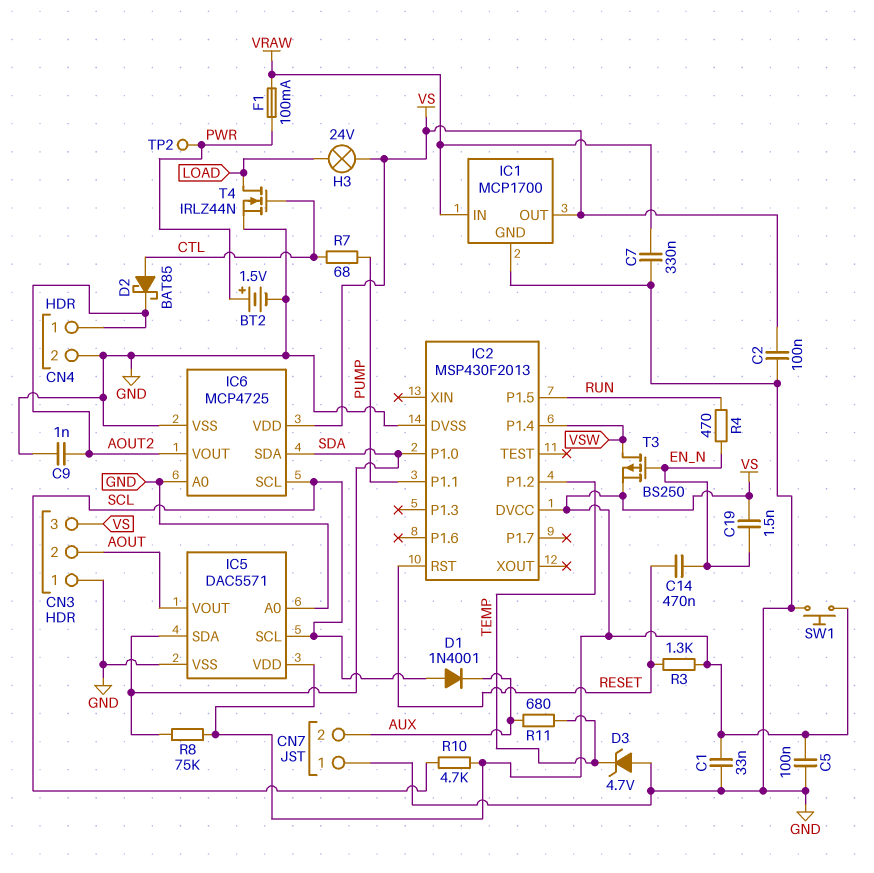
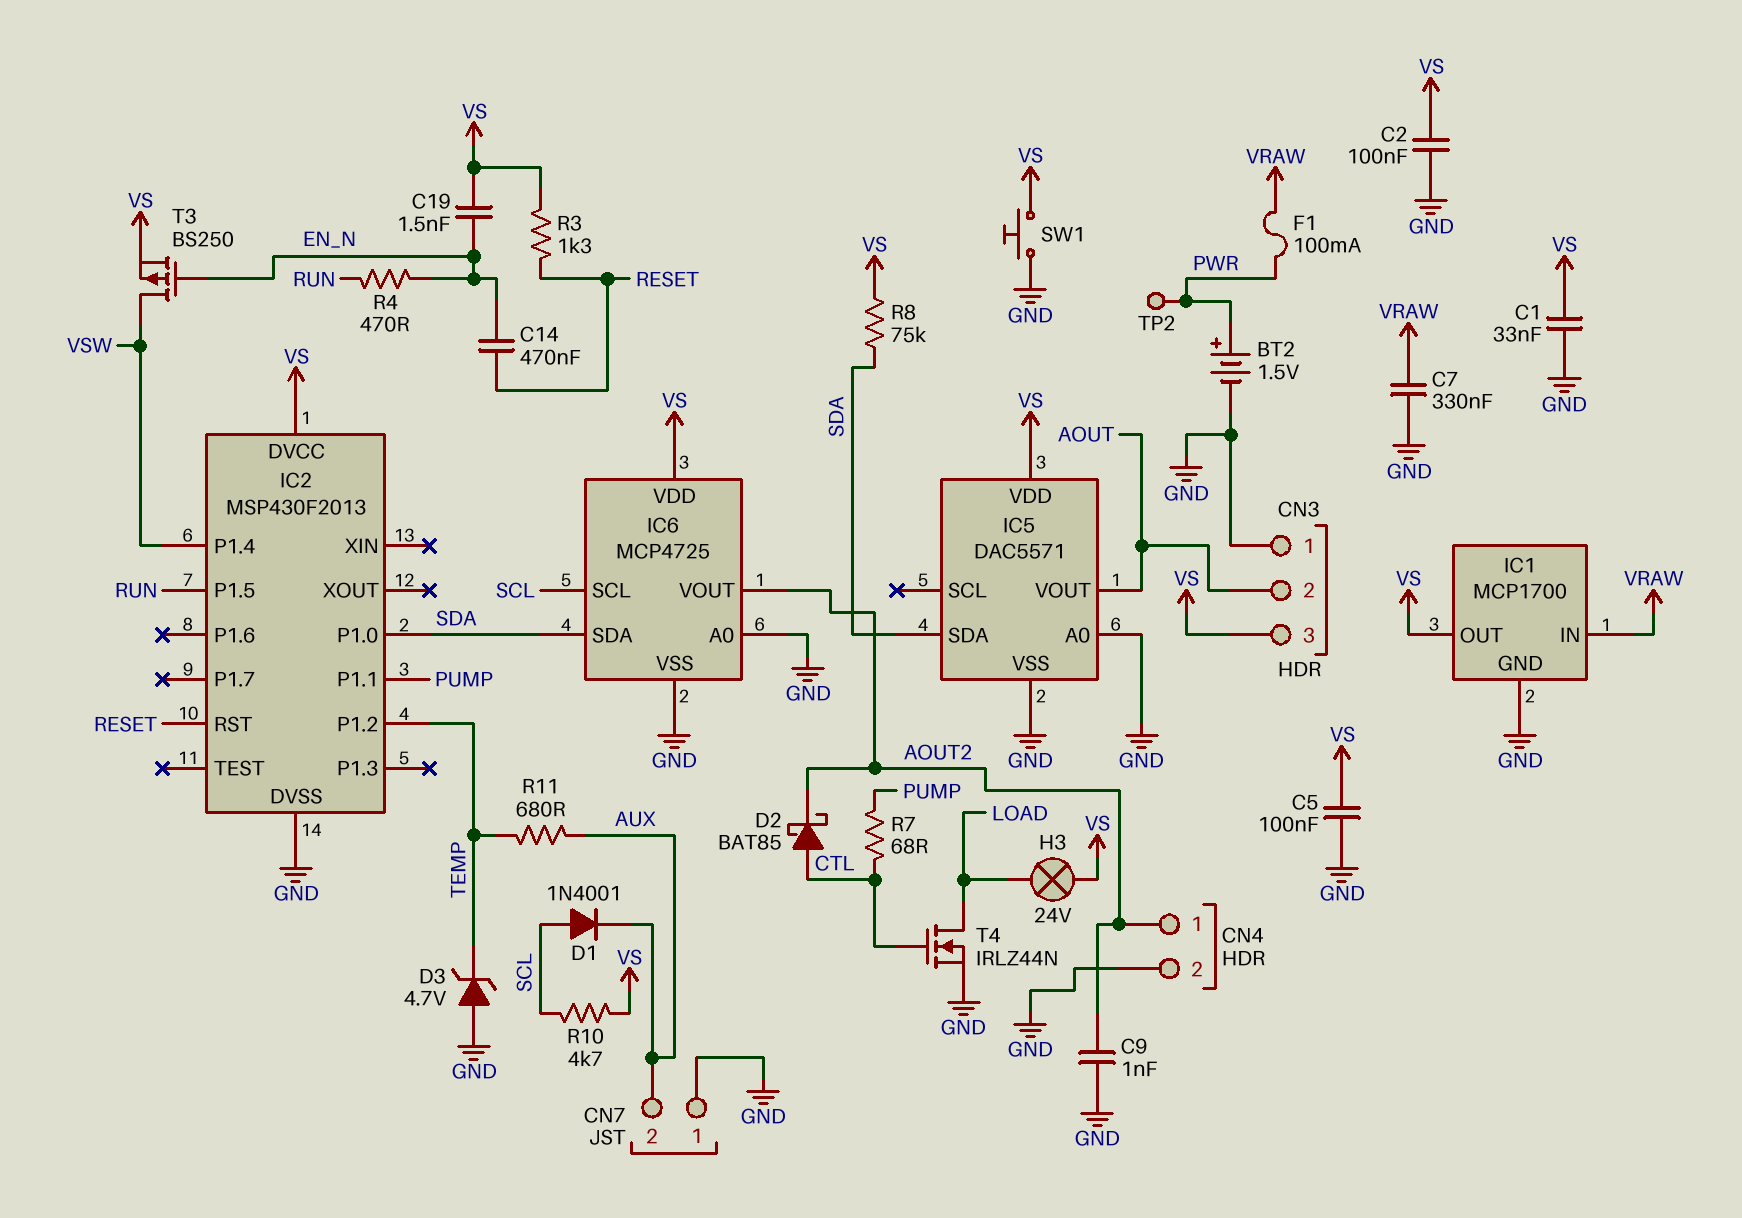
IC5 pin SCL: SCL -> none

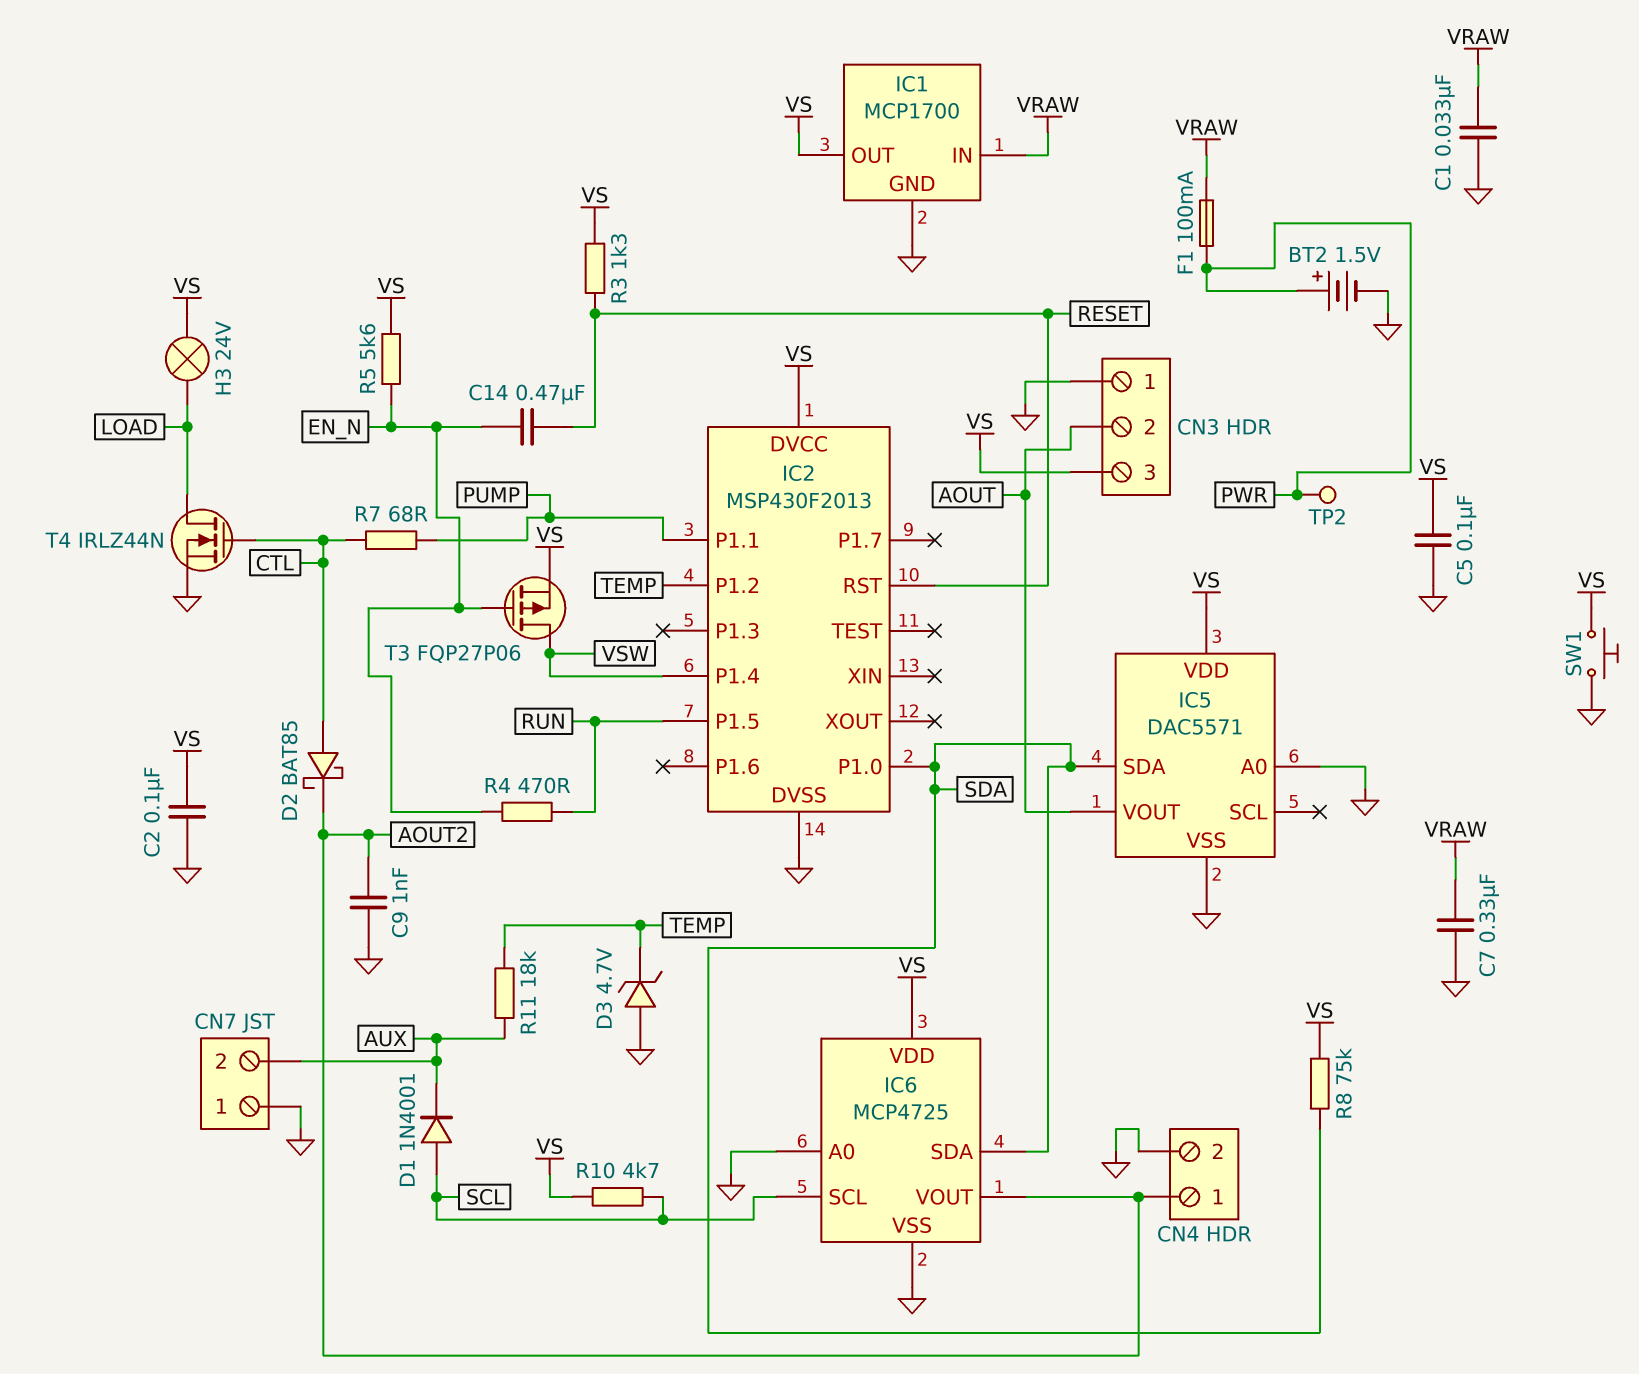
C1: 33nF (GND, VS) -> 33nF (GND, VRAW)
C19: 1.5nF (EN_N, VS) -> none
R5: none -> 5.6k (EN_N, VS)
R11: 680 (AUX, TEMP) -> 18k (AUX, TEMP)
T3: PMOS BS250 (G EN_N, D VSW, S VS) -> PMOS FQP27P06 (G EN_N, D VSW, S VS)

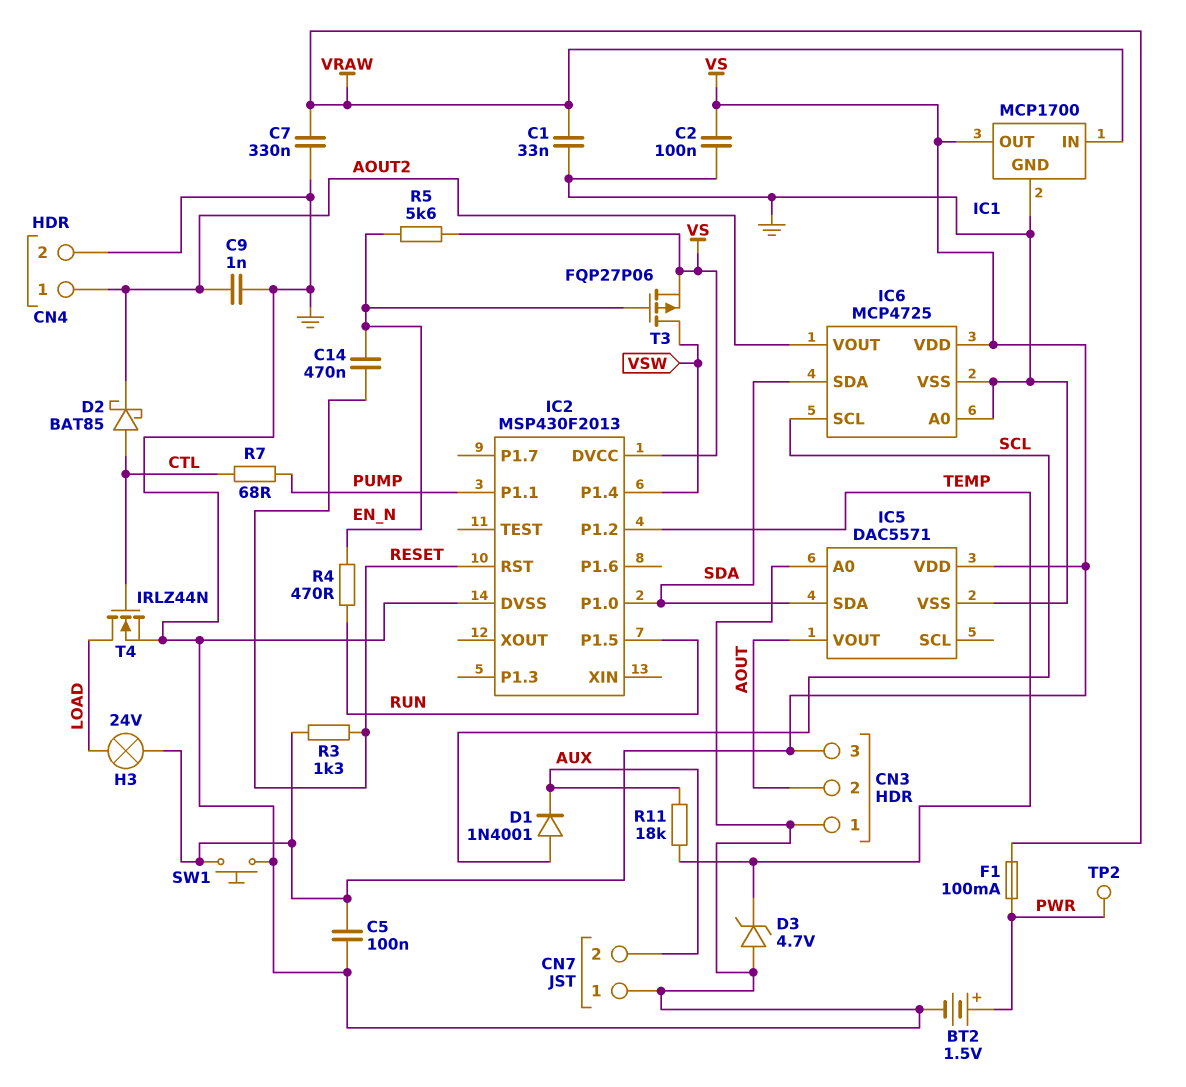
R8: 75k (SDA, VS) -> none
R10: 4.7k (SCL, VS) -> none

